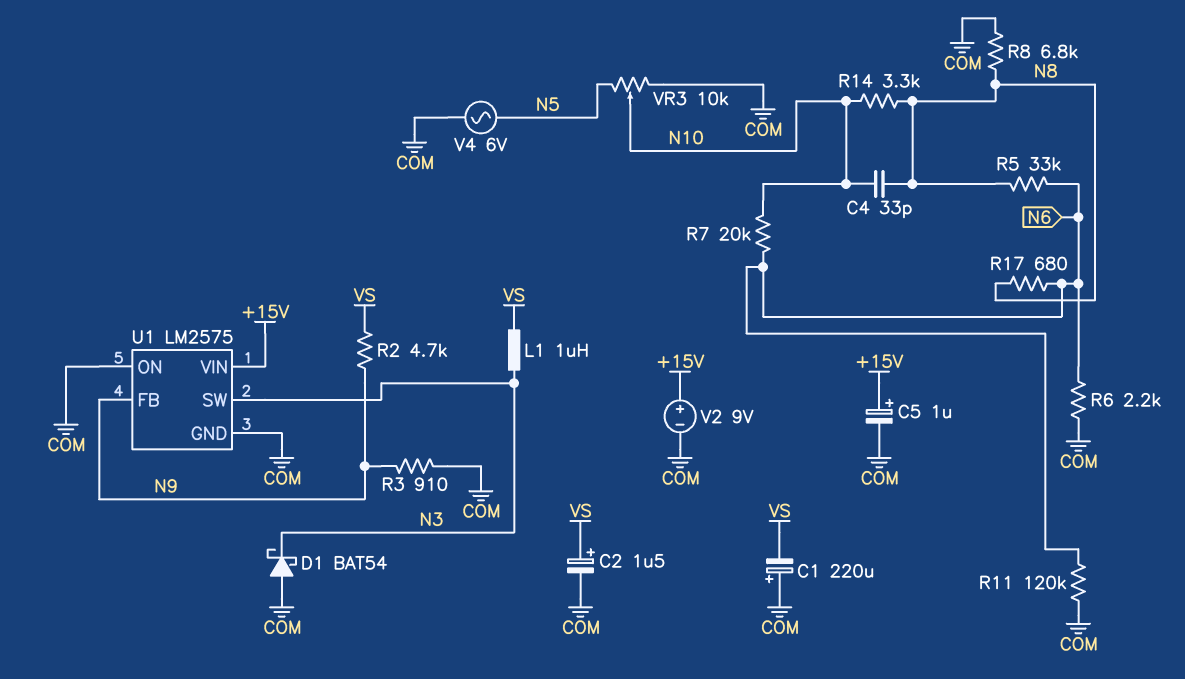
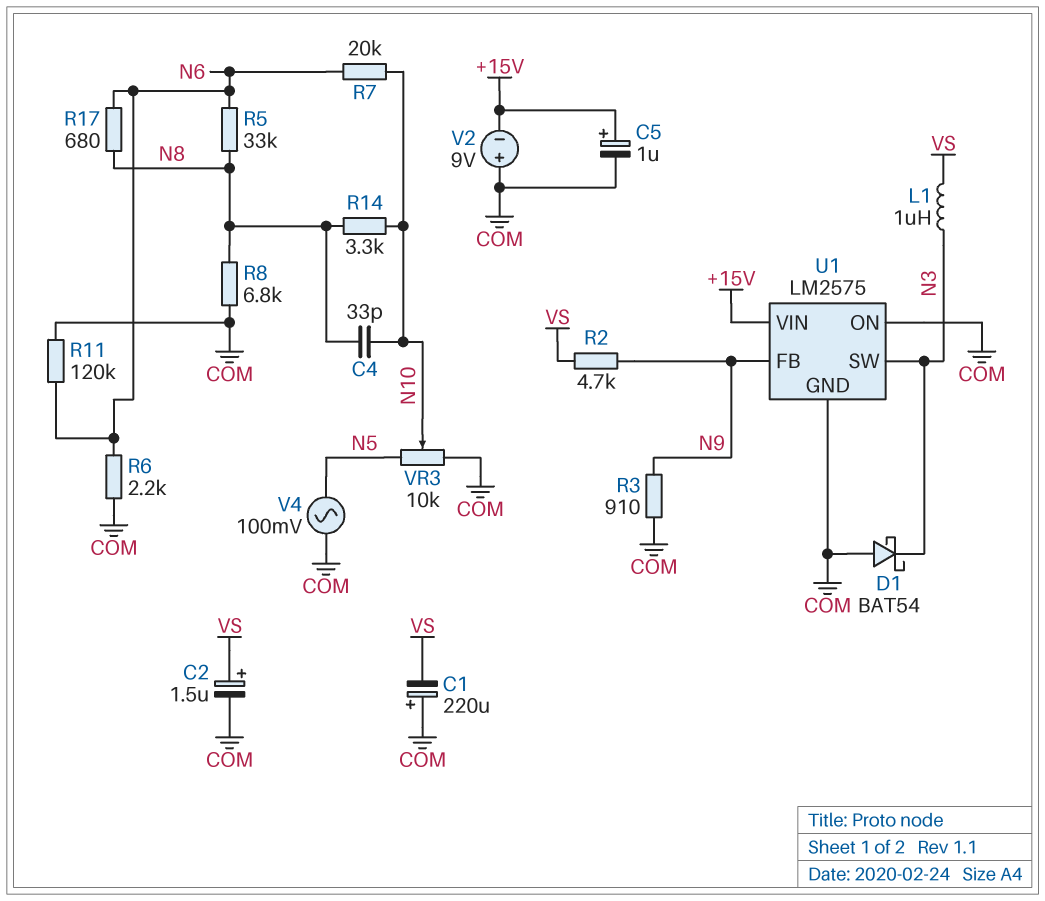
V2: 9V (plus +15V, minus COM) -> 9V (plus COM, minus +15V)
V4: AC 6V (COM, N5) -> AC 100mV (COM, N5)

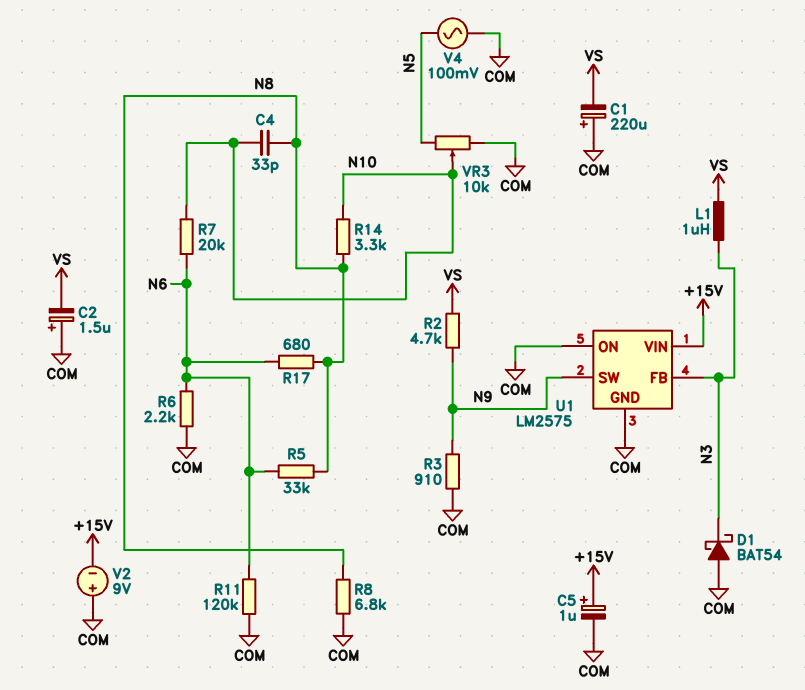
C2: 1.5uF (plus VS, minus COM) -> 1.5uF (plus COM, minus VS)
U1 pin FB: N9 -> N3
U1 pin SW: N3 -> N9

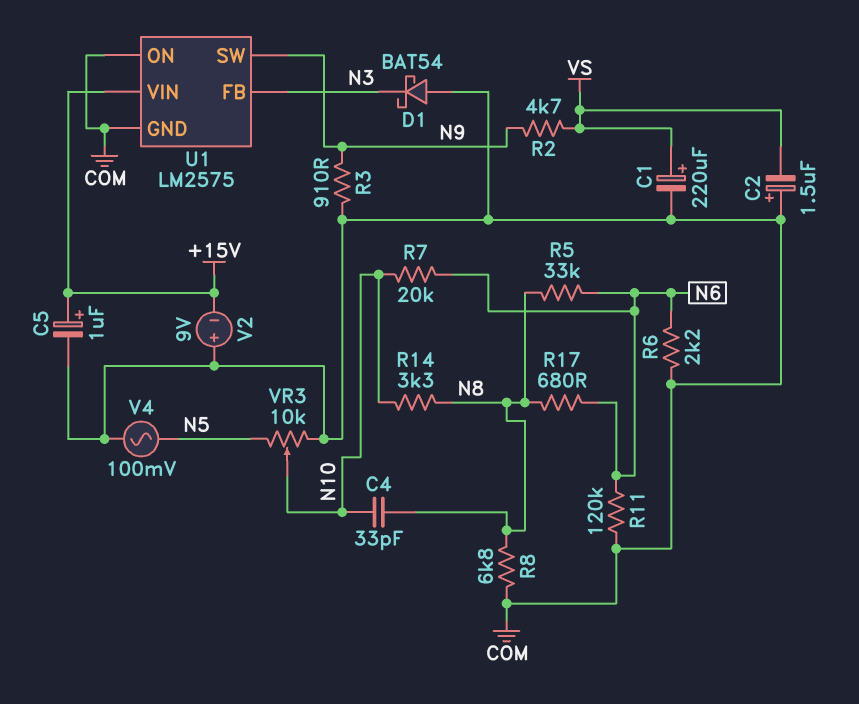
C1: 220uF (plus COM, minus VS) -> 220uF (plus VS, minus COM)
L1: 1uH (N3, VS) -> none

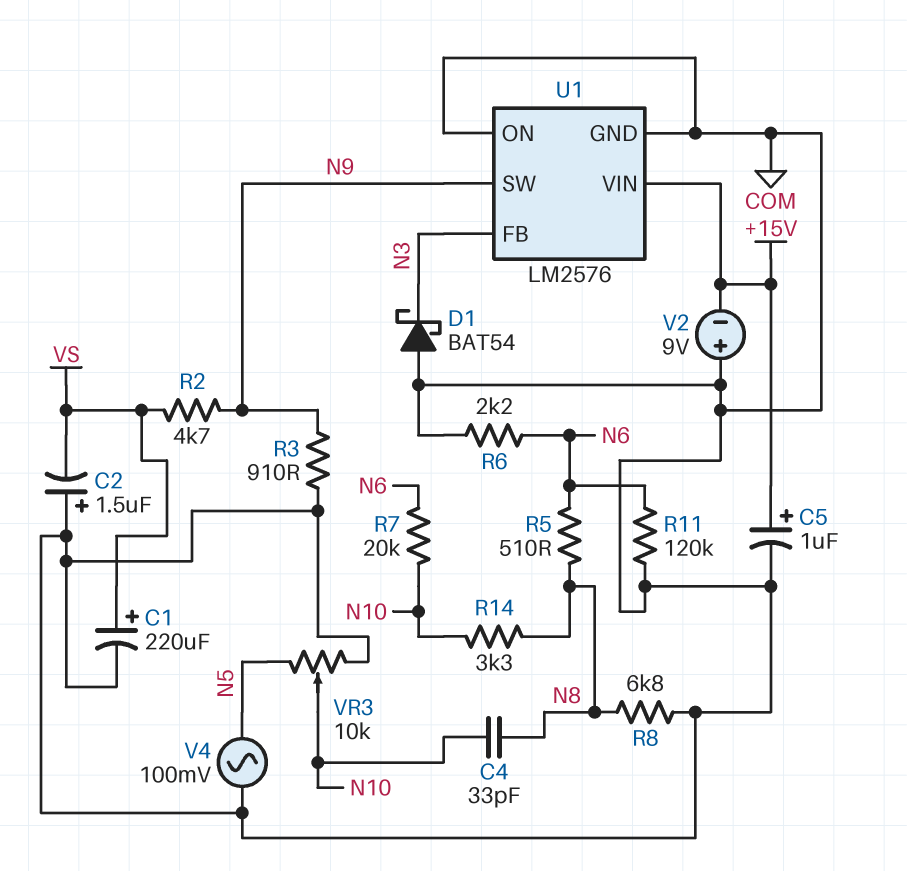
R5: 33k (N6, N8) -> 510 (N6, N8)
R17: 680 (N6, N8) -> none
U1: LM2575 -> LM2576

